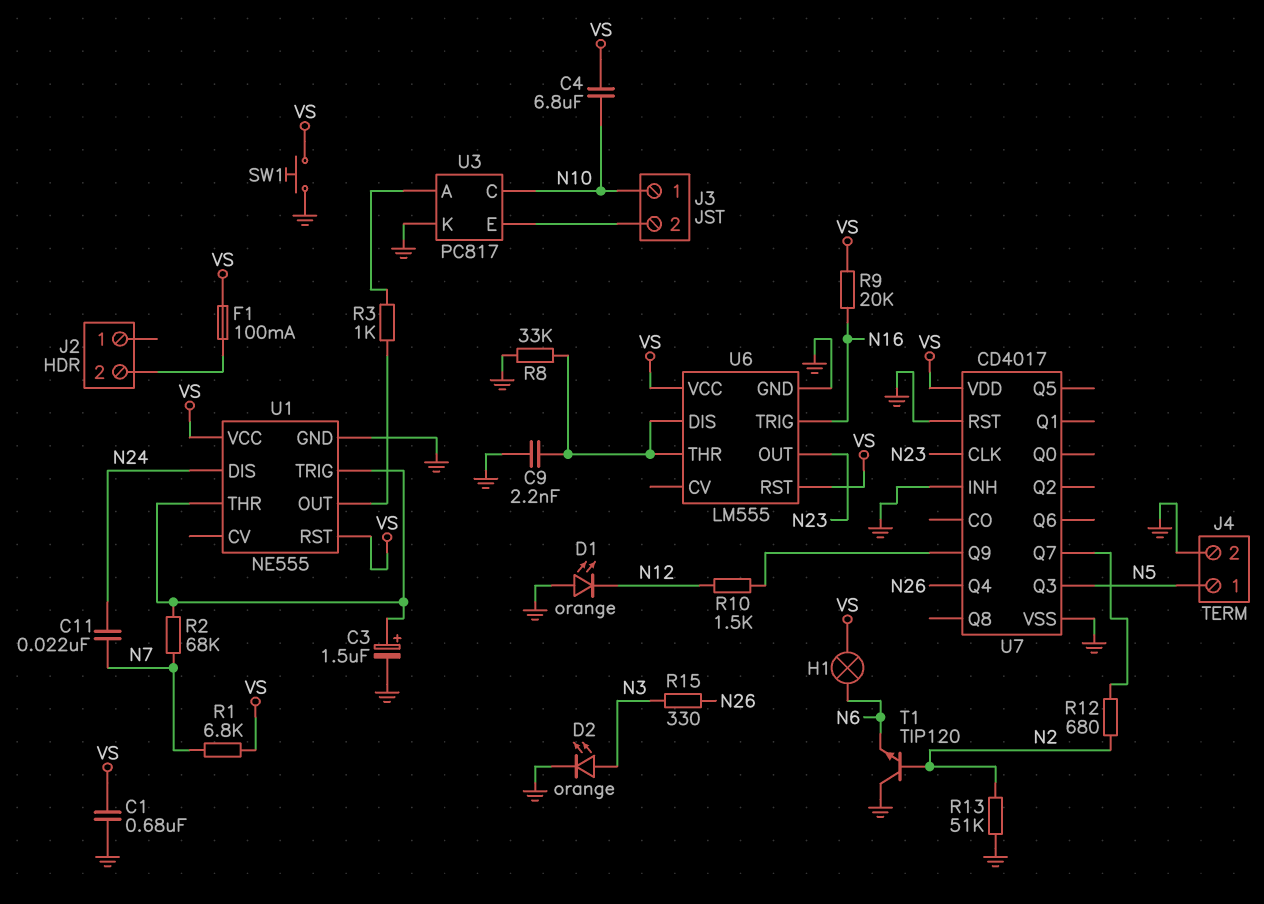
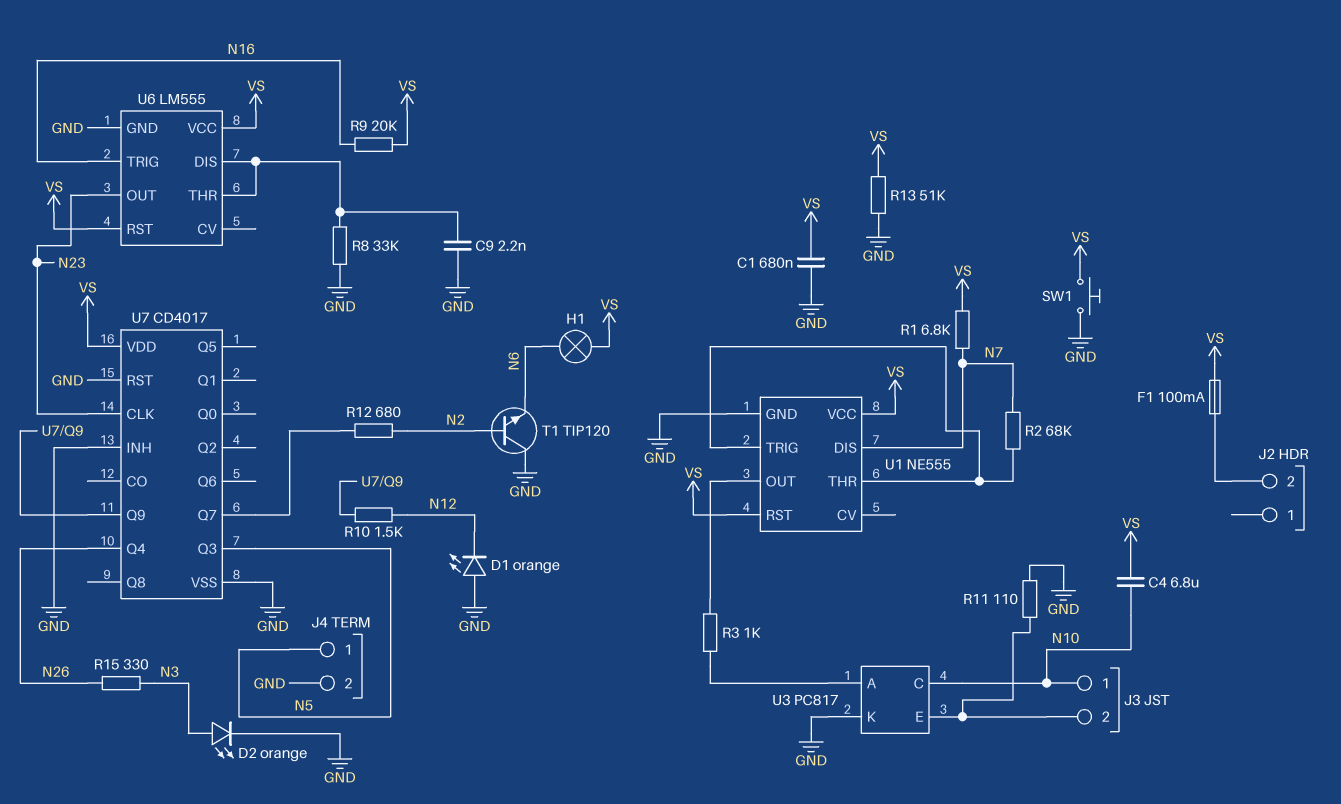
C3: 1.5uF (plus U1/THR, minus GND) -> none
C11: 22nF (N7, N24) -> none
R11: none -> 110 (GND, J3/2)
R13: 51k (GND, N2) -> 51k (GND, VS)
U1 pin DIS: N24 -> N7

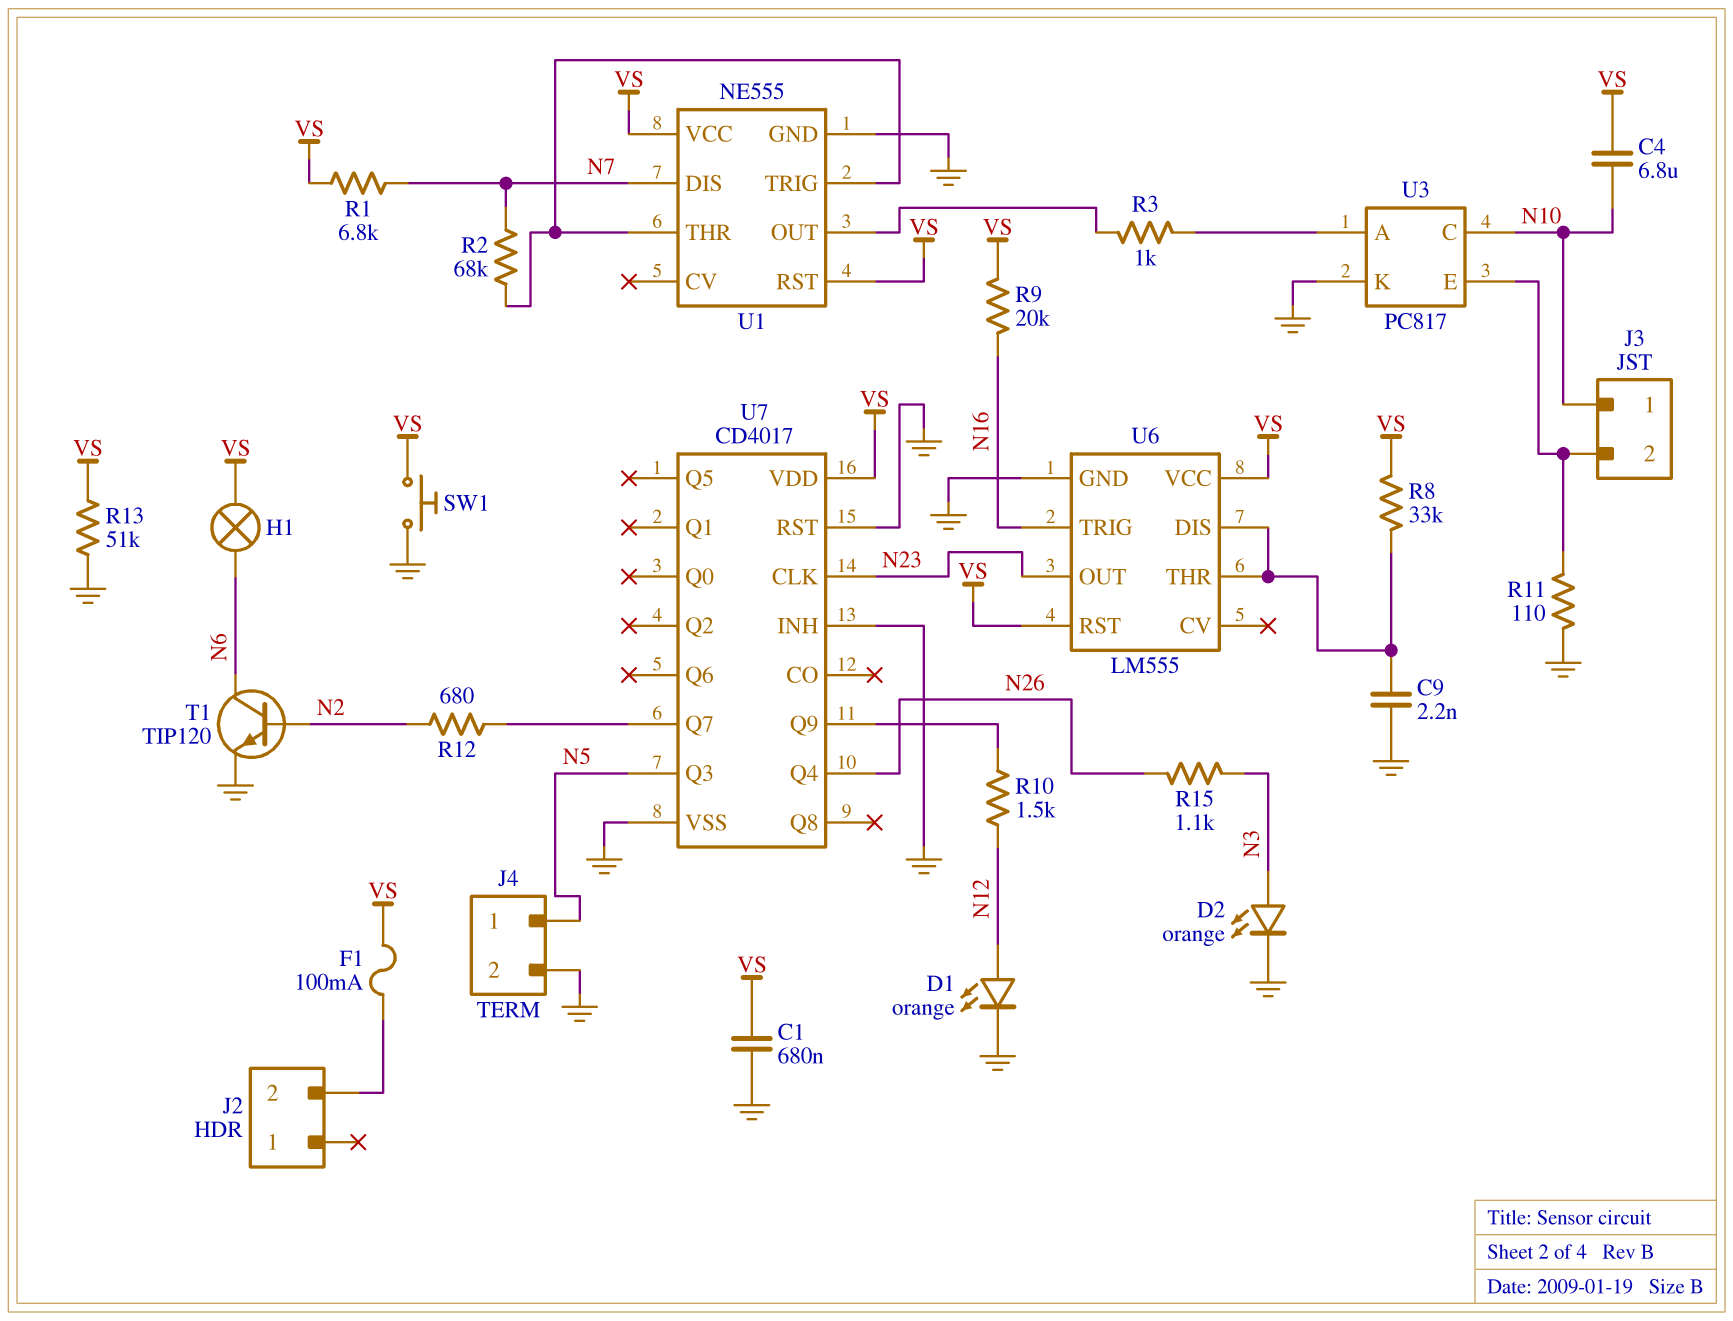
D1: LED orange (A GND, K N12) -> LED orange (A N12, K GND)
R8: 33k (GND, U6/DIS) -> 33k (U6/DIS, VS)
R15: 330 (N3, N26) -> 1.1k (N3, N26)
T1: NPN TIP120 (B N2, C GND, E N6) -> NPN TIP120 (B N2, C N6, E GND)

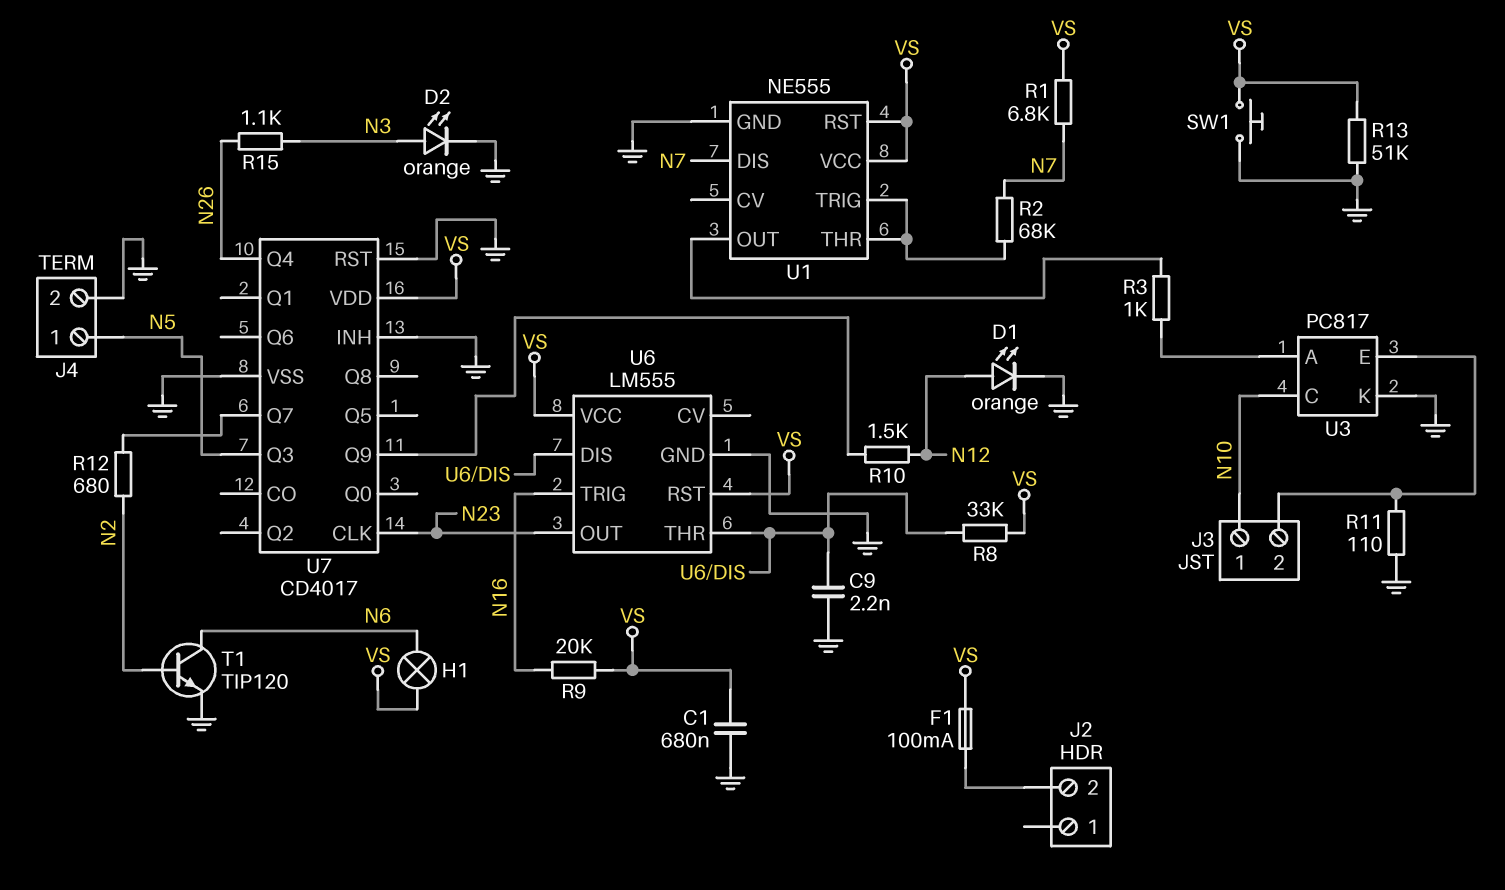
C4: 6.8uF (N10, VS) -> none

